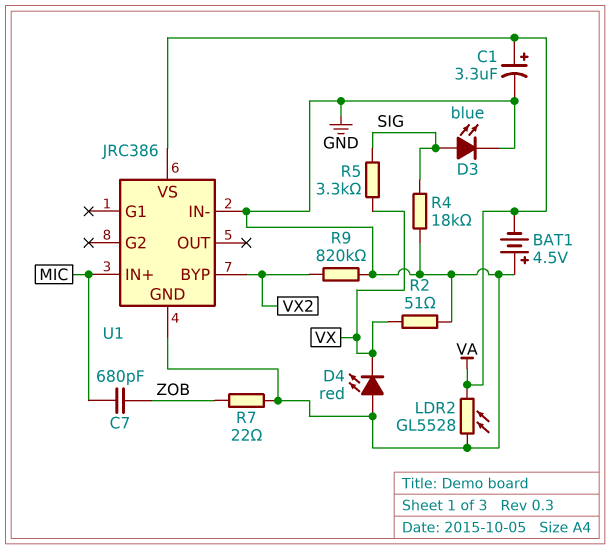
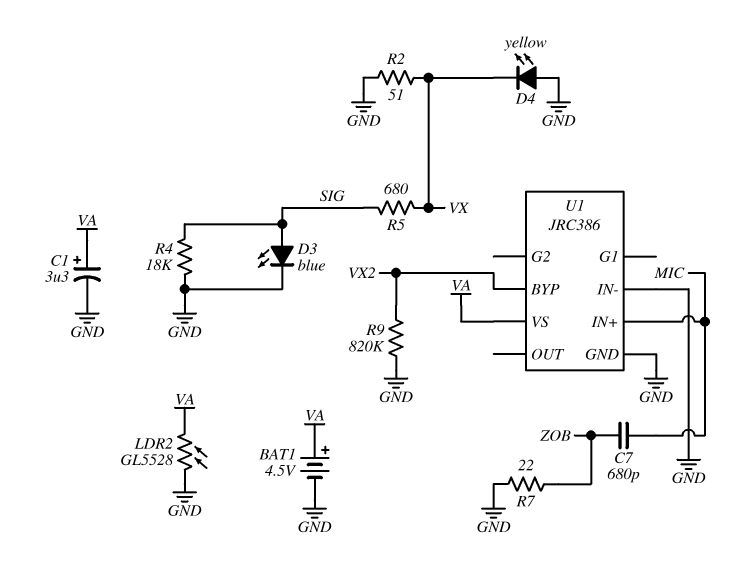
BAT1: 4.5V (plus GND, minus VA) -> 4.5V (plus VA, minus GND)
D4: LED red (A GND, K VX) -> LED yellow (A GND, K VX)
R5: 3.3k (SIG, VX) -> 680 (SIG, VX)

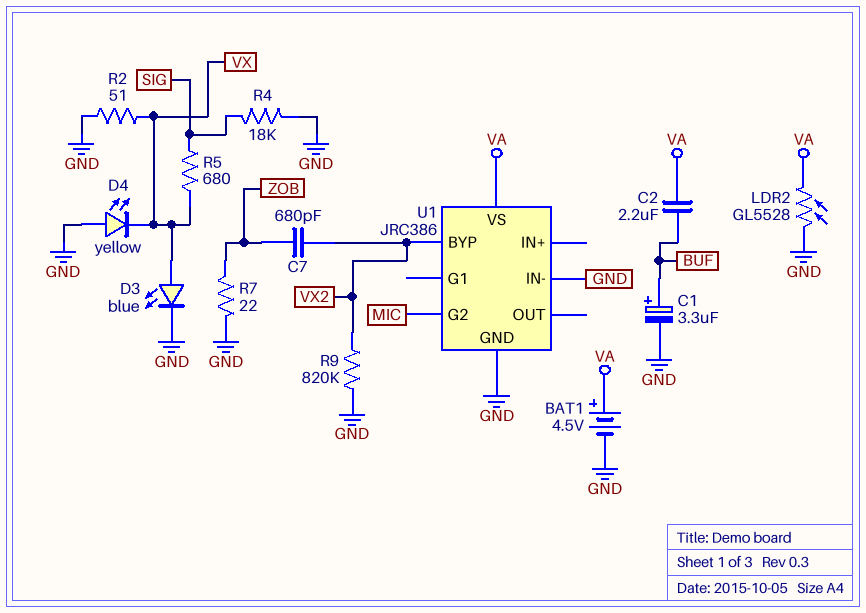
C1: 3.3uF (plus VA, minus GND) -> 3.3uF (plus BUF, minus GND)
C2: none -> 2.2uF (BUF, VA)
C7: 680pF (MIC, ZOB) -> 680pF (VX2, ZOB)
D3: LED blue (A SIG, K GND) -> LED blue (A VX, K GND)
U1 pin G2: none -> MIC
U1 pin IN+: MIC -> none

